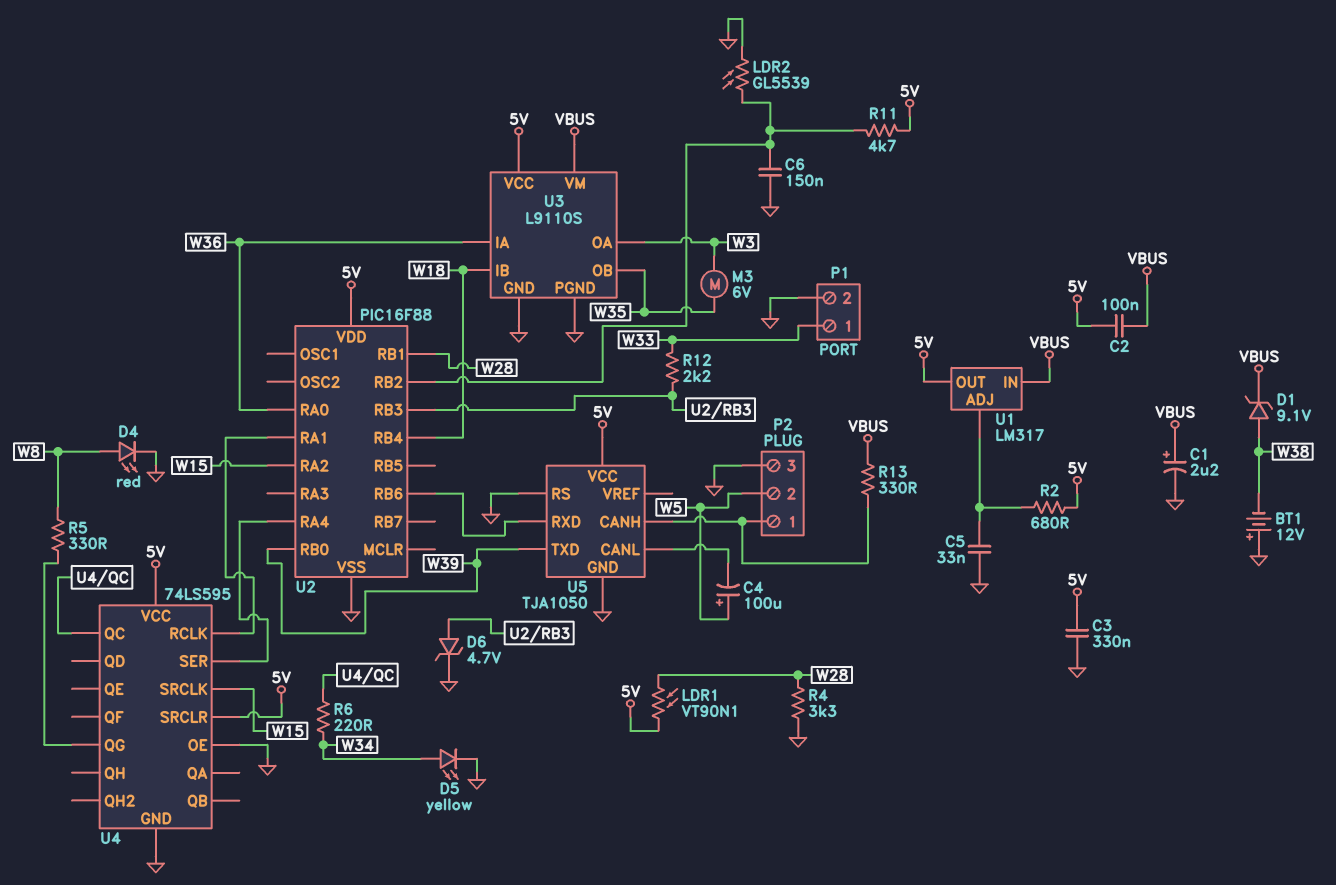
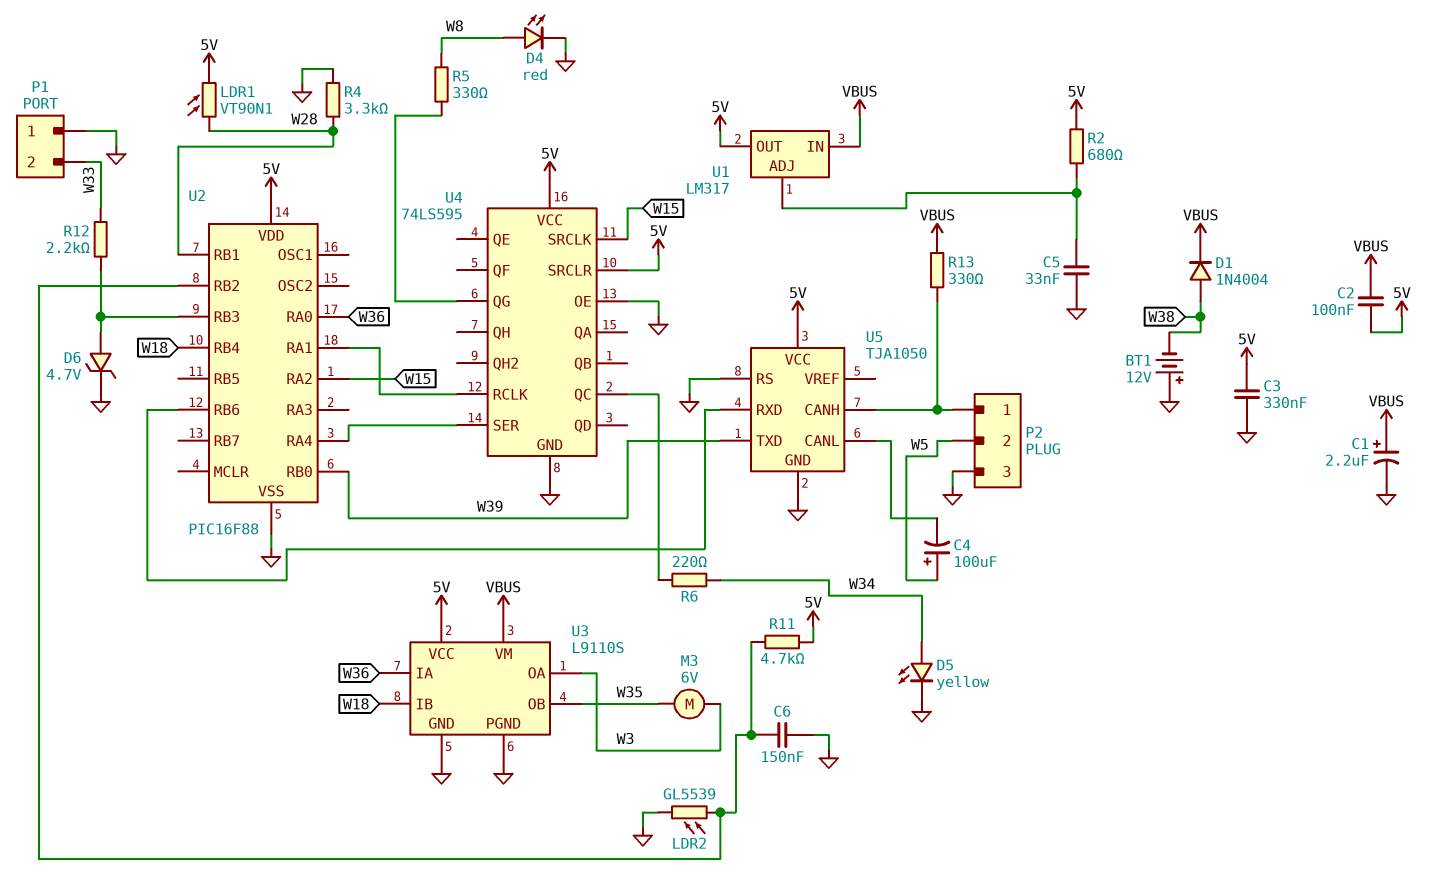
D1: zener 9.1V (A W38, K VBUS) -> diode 1N4004 (A W38, K VBUS)
P1 pin 1: W33 -> GND
P1 pin 2: GND -> W33

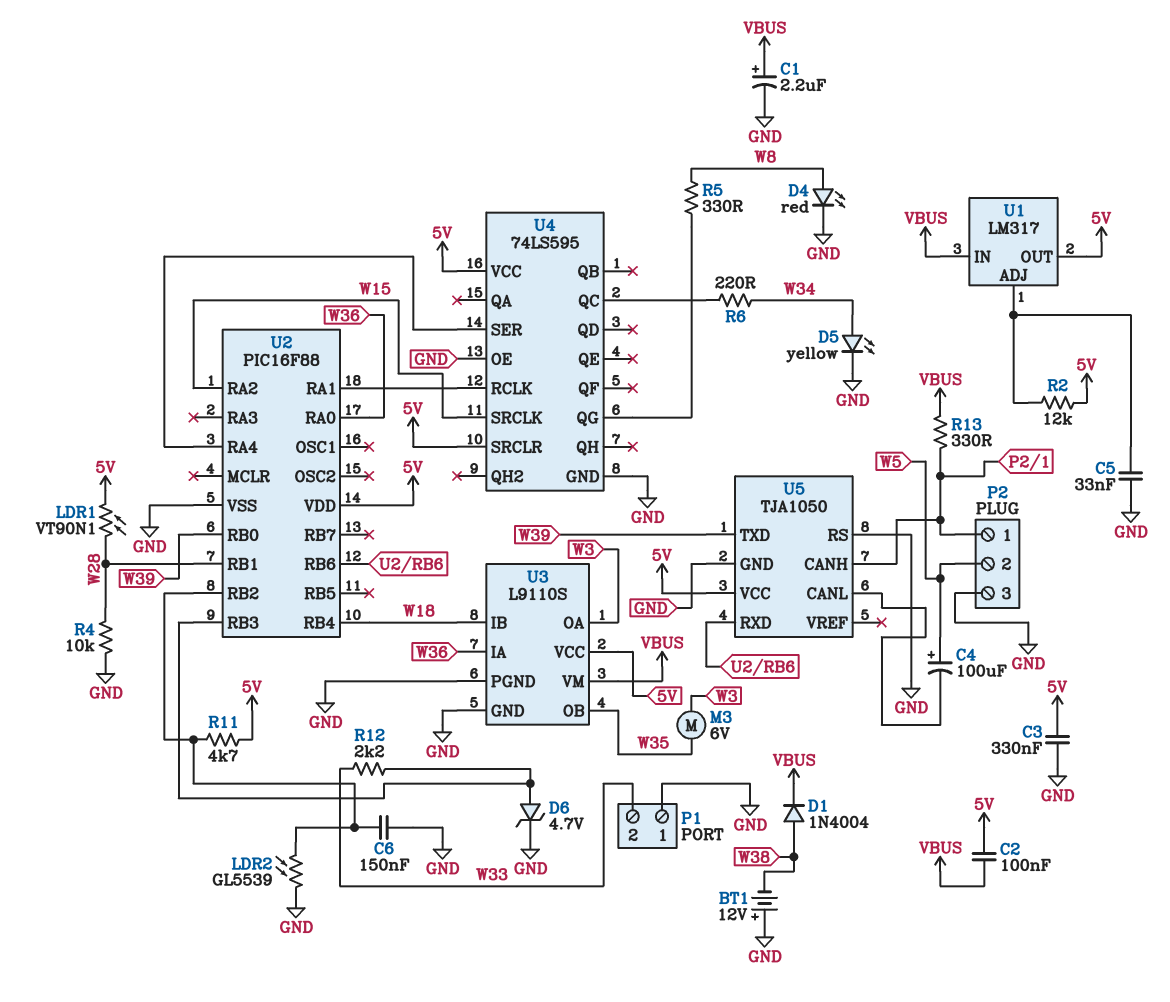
R2: 680 (5V, U1/ADJ) -> 12k (5V, U1/ADJ)
R4: 3.3k (GND, W28) -> 10k (GND, W28)

